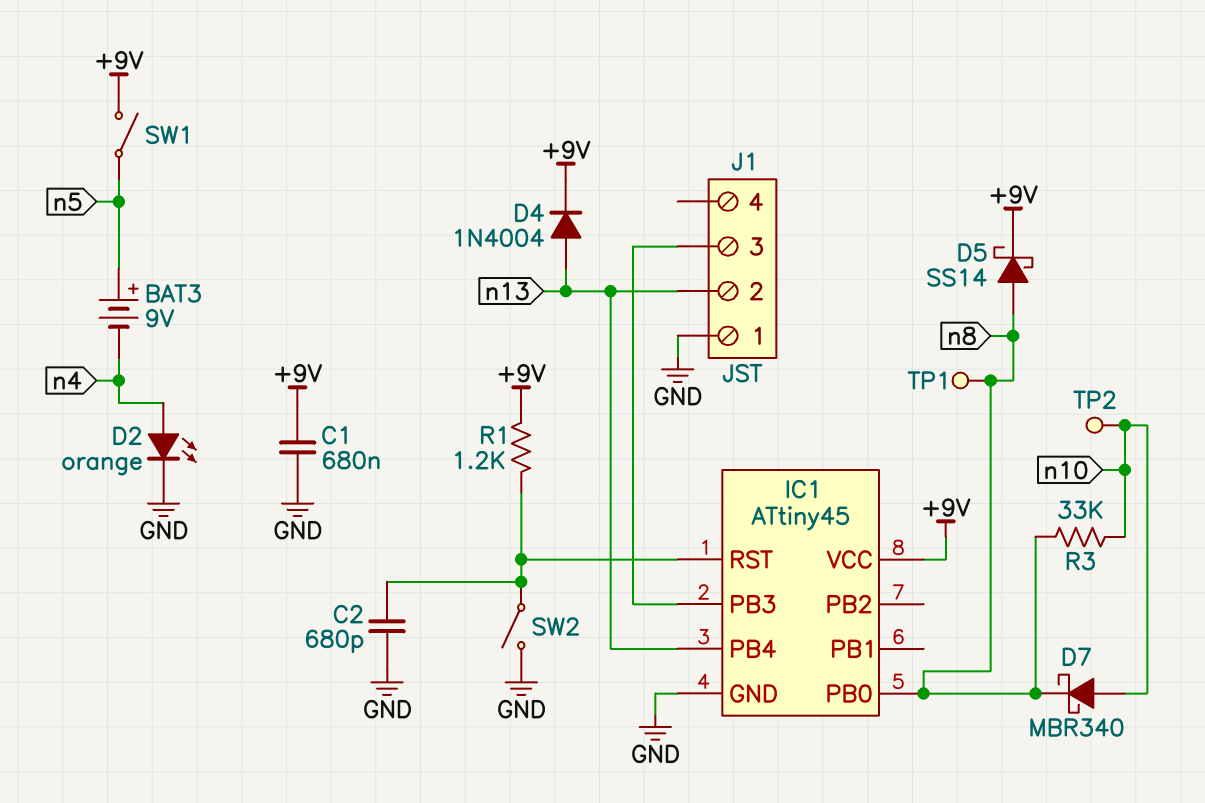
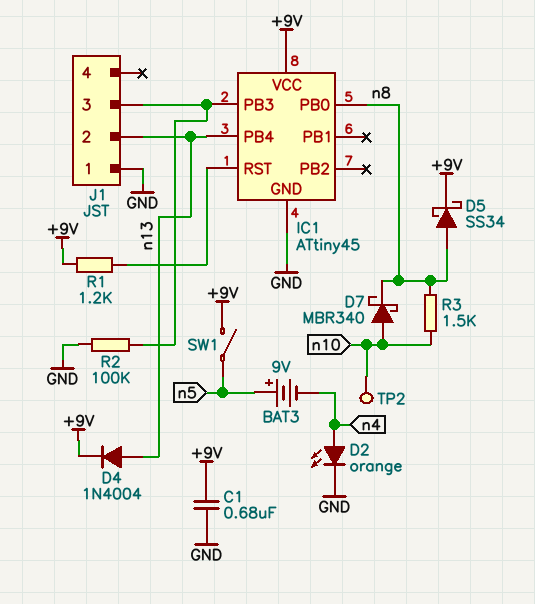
C2: 680pF (GND, IC1/RST) -> none
D5: schottky SS14 (A n8, K +9V) -> schottky SS34 (A n8, K +9V)
R2: none -> 100k (GND, IC1/PB3)
R3: 33k (n8, n10) -> 1.5k (n8, n10)
SW2: switch (GND, IC1/RST) -> none
TP1: test point (n8) -> none

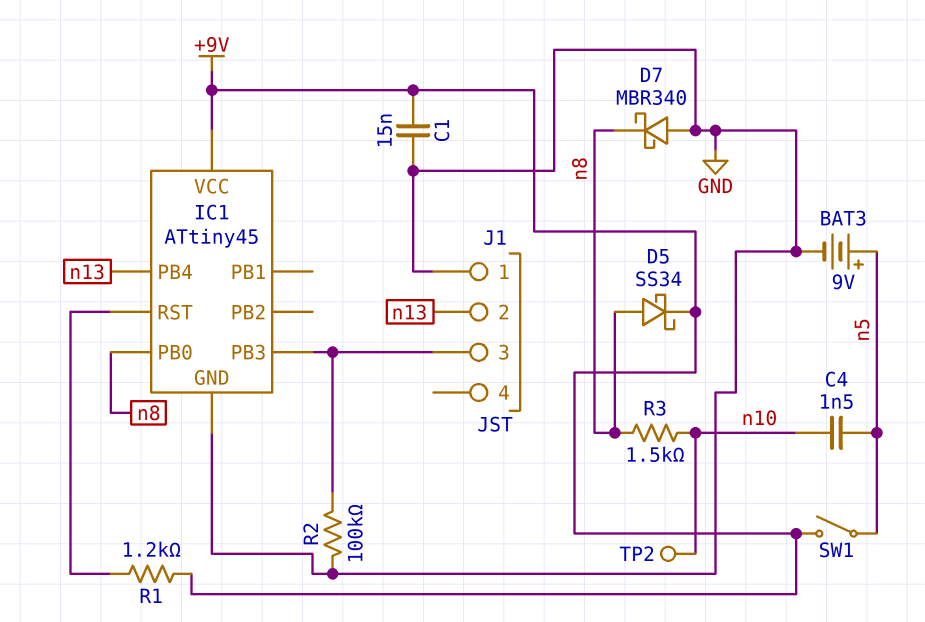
BAT3: 9V (plus n5, minus n4) -> 9V (plus n5, minus GND)
C1: 680nF (+9V, GND) -> 15nF (+9V, GND)
C4: none -> 1.5nF (n5, n10)
D2: LED orange (A n4, K GND) -> none
D4: diode 1N4004 (A n13, K +9V) -> none
D7: schottky MBR340 (A n10, K n8) -> schottky MBR340 (A GND, K n8)

